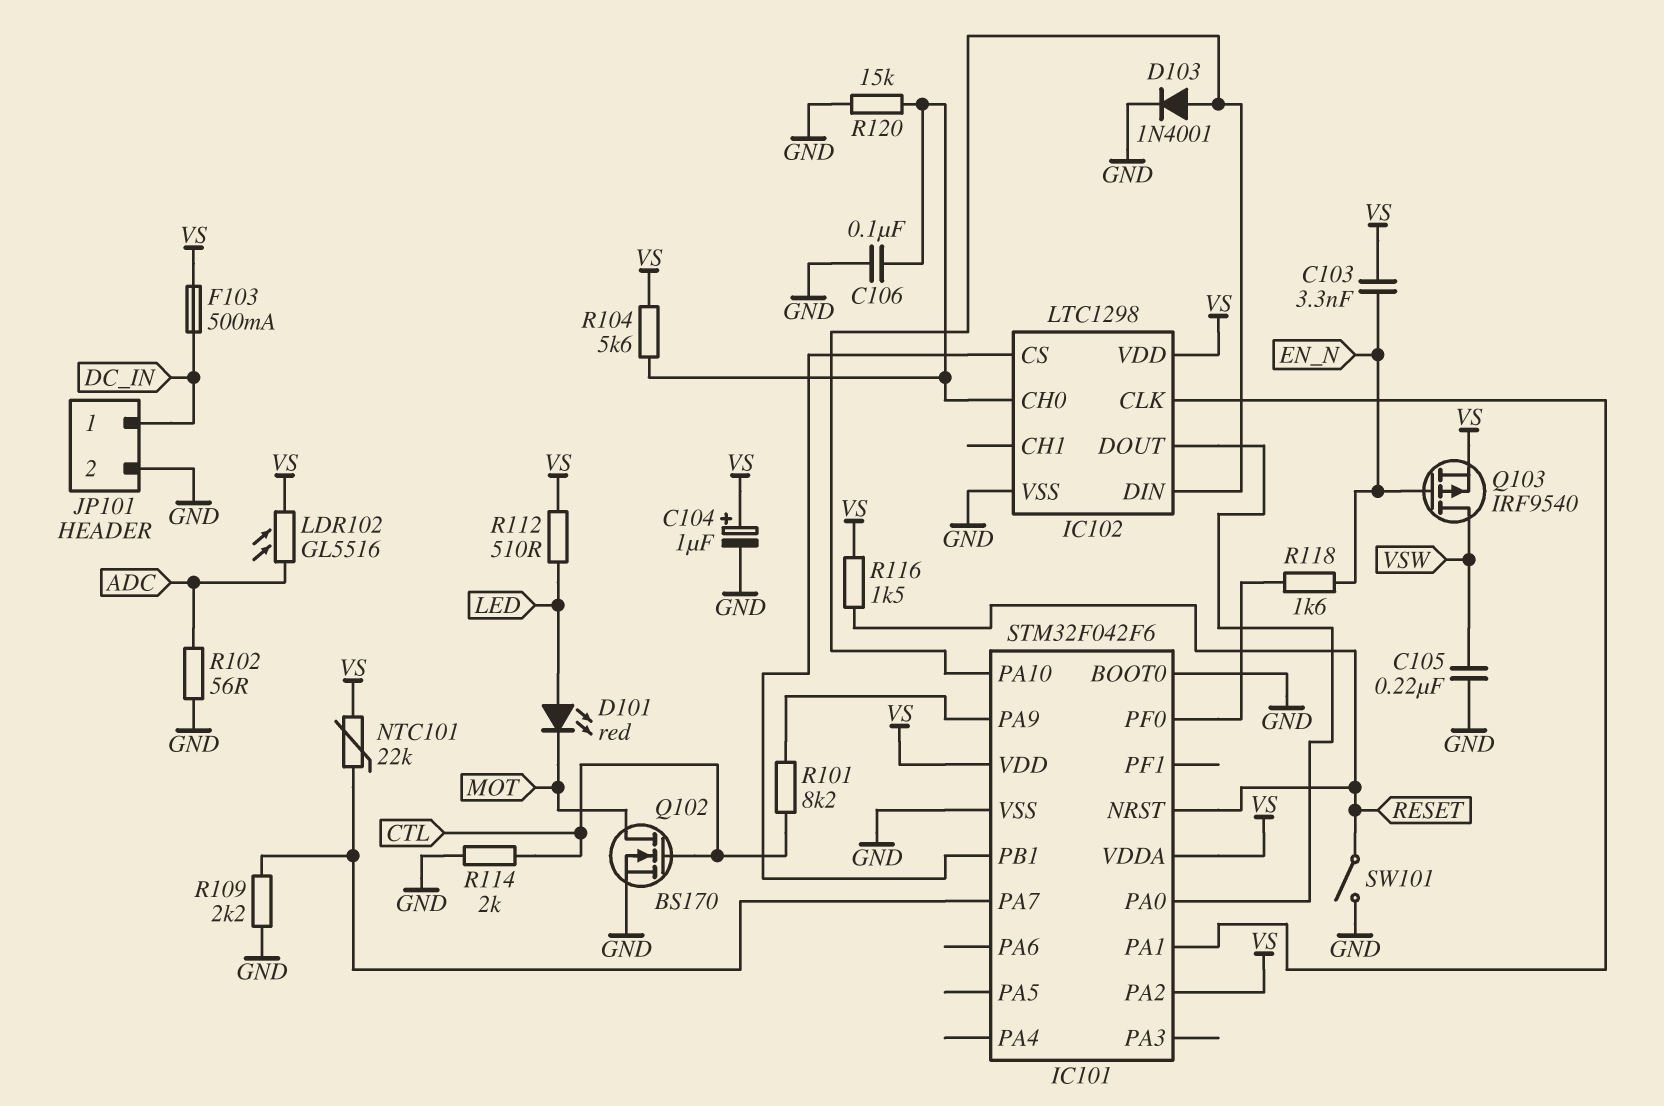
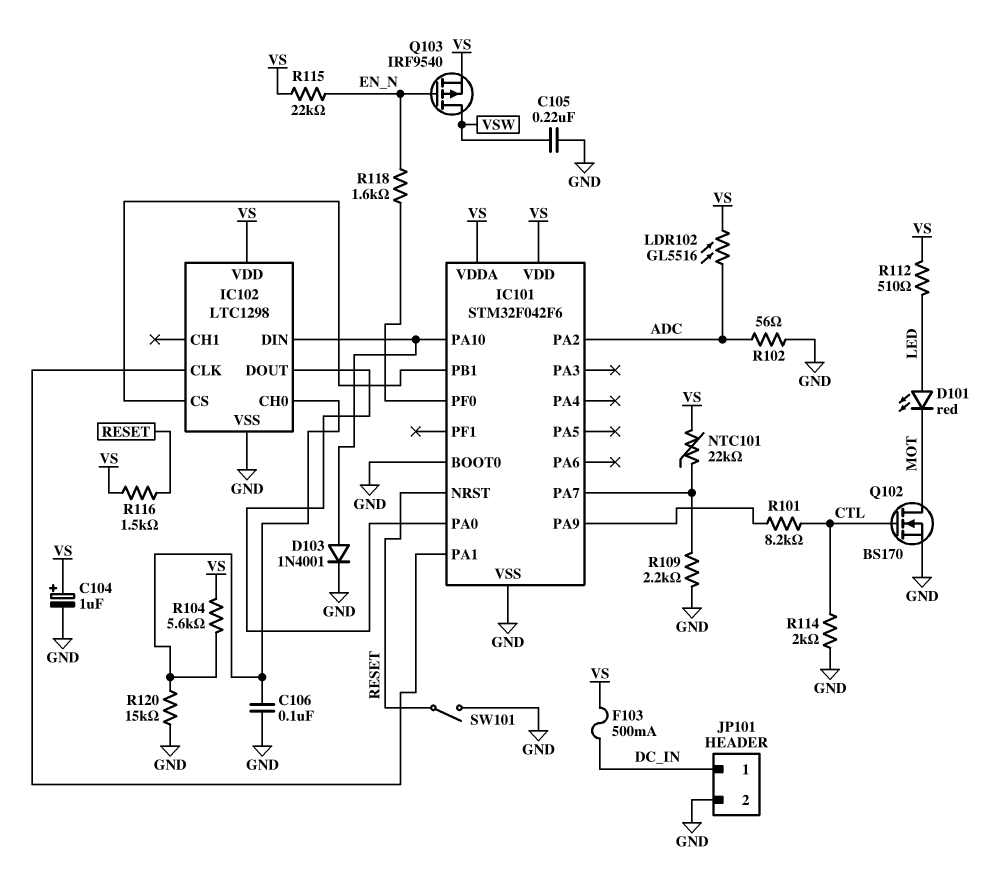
C103: 3.3nF (EN_N, VS) -> none
IC101 pin PA2: VS -> ADC
R115: none -> 22k (EN_N, VS)

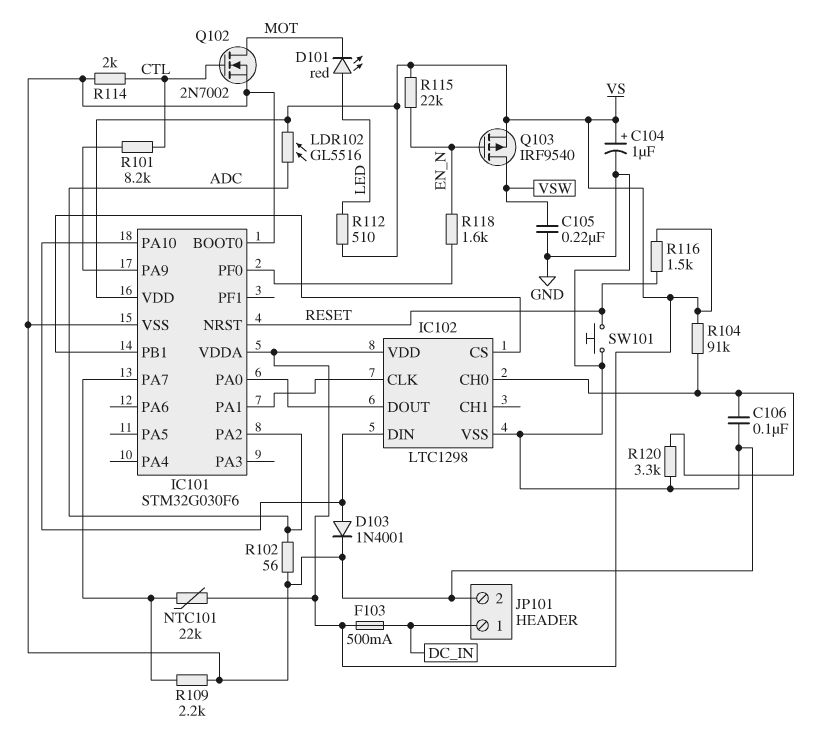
IC101: STM32F042F6 -> STM32G030F6
Q102: NMOS BS170 (G CTL, D MOT, S GND) -> NMOS 2N7002 (G CTL, D MOT, S GND)
R104: 5.6k (IC102/CH0, VS) -> 91k (IC102/CH0, VS)
R120: 15k (GND, IC102/CH0) -> 3.3k (GND, IC102/CH0)
SW101: switch (GND, RESET) -> button (GND, RESET)

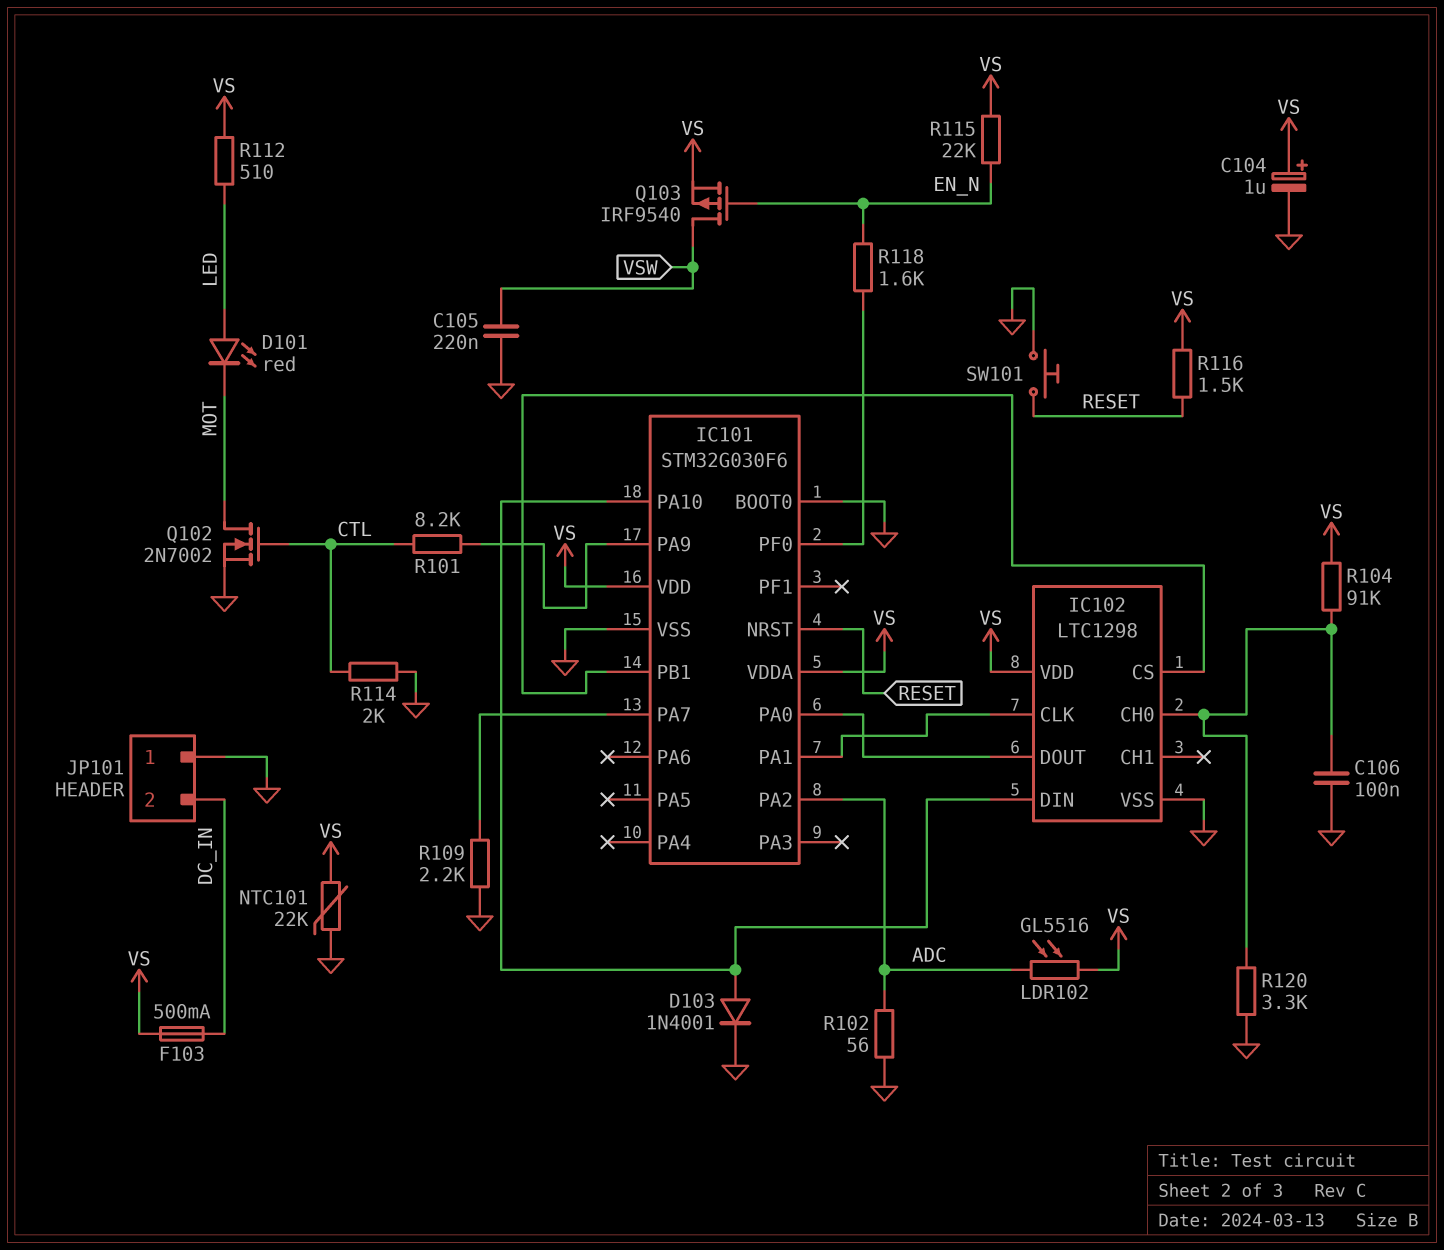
JP101 pin 1: DC_IN -> GND
JP101 pin 2: GND -> DC_IN
NTC101: 22k (IC101/PA7, VS) -> 22k (GND, VS)

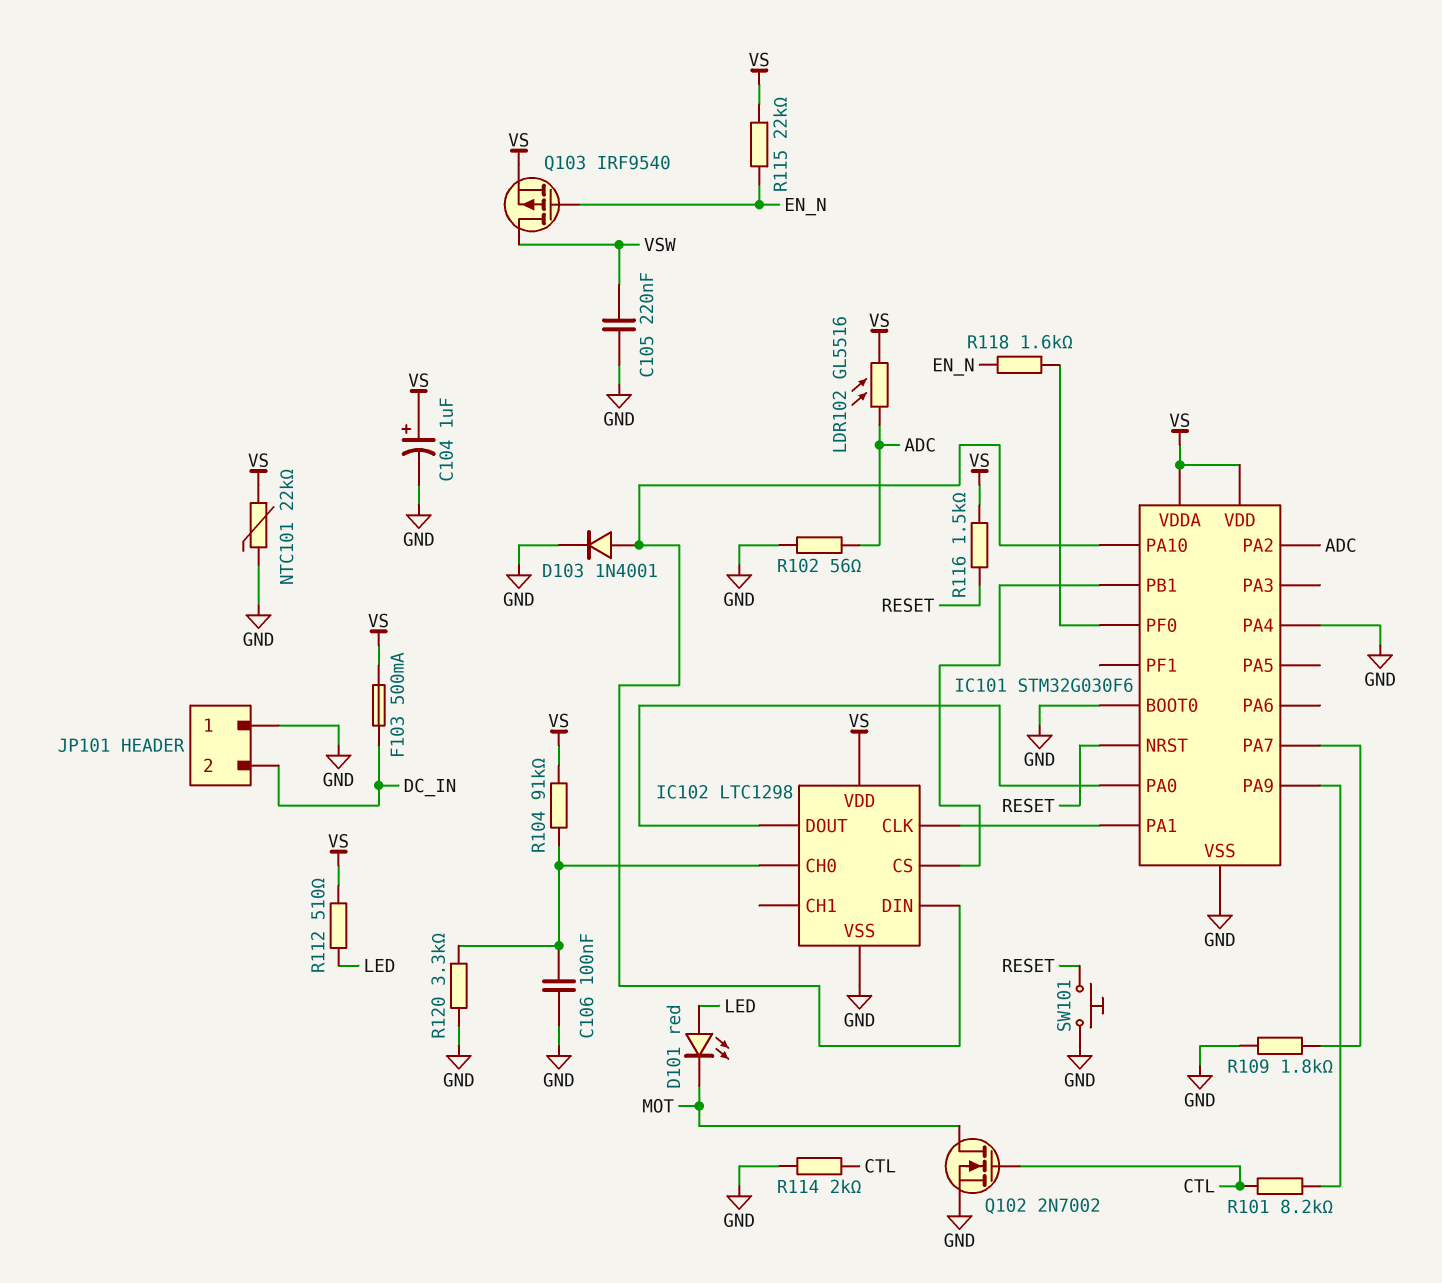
IC101 pin PA4: none -> GND
R109: 2.2k (GND, IC101/PA7) -> 1.8k (GND, IC101/PA7)

